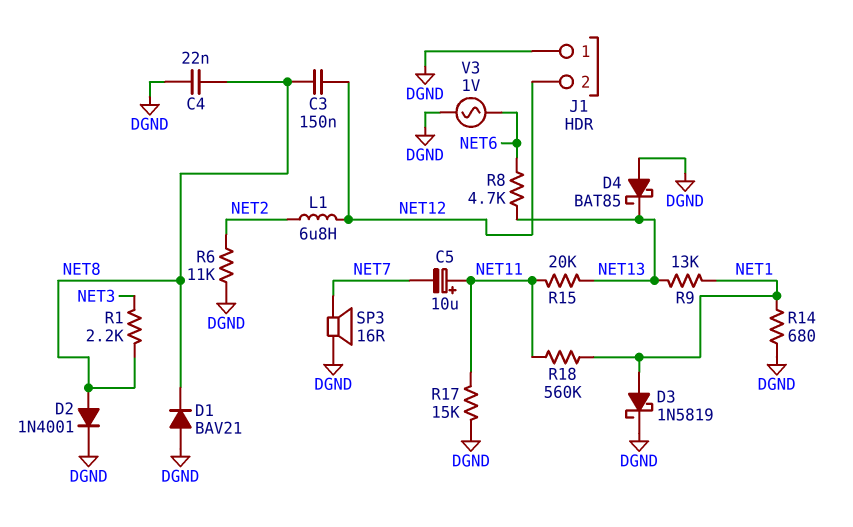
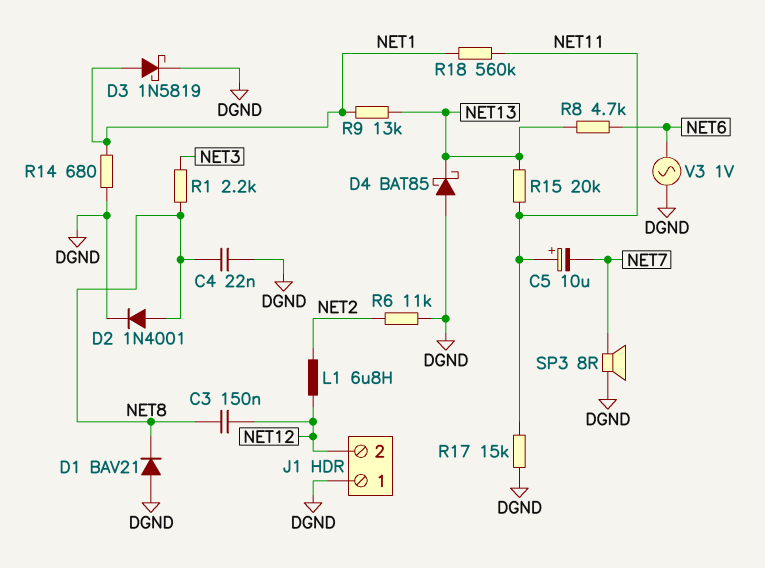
SP3: speaker 16R (DGND, NET7) -> speaker 8R (DGND, NET7)

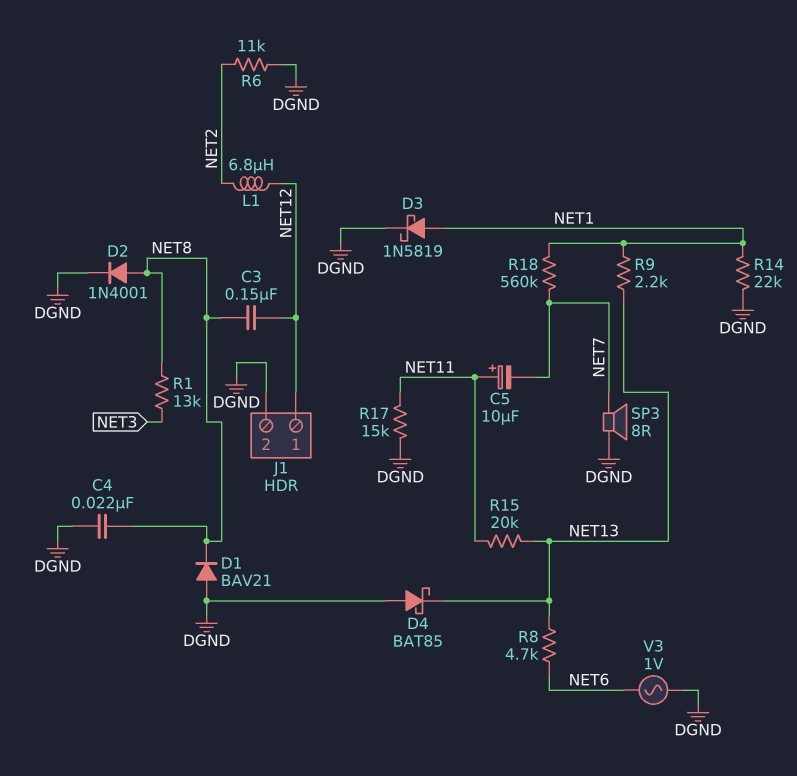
J1 pin 1: DGND -> NET12
J1 pin 2: NET12 -> DGND
R1: 2.2k (NET3, NET8) -> 13k (NET3, NET8)
R9: 13k (NET1, NET13) -> 2.2k (NET1, NET13)
R14: 680 (DGND, NET1) -> 22k (DGND, NET1)
R18: 560k (NET1, NET11) -> 560k (NET1, NET7)

